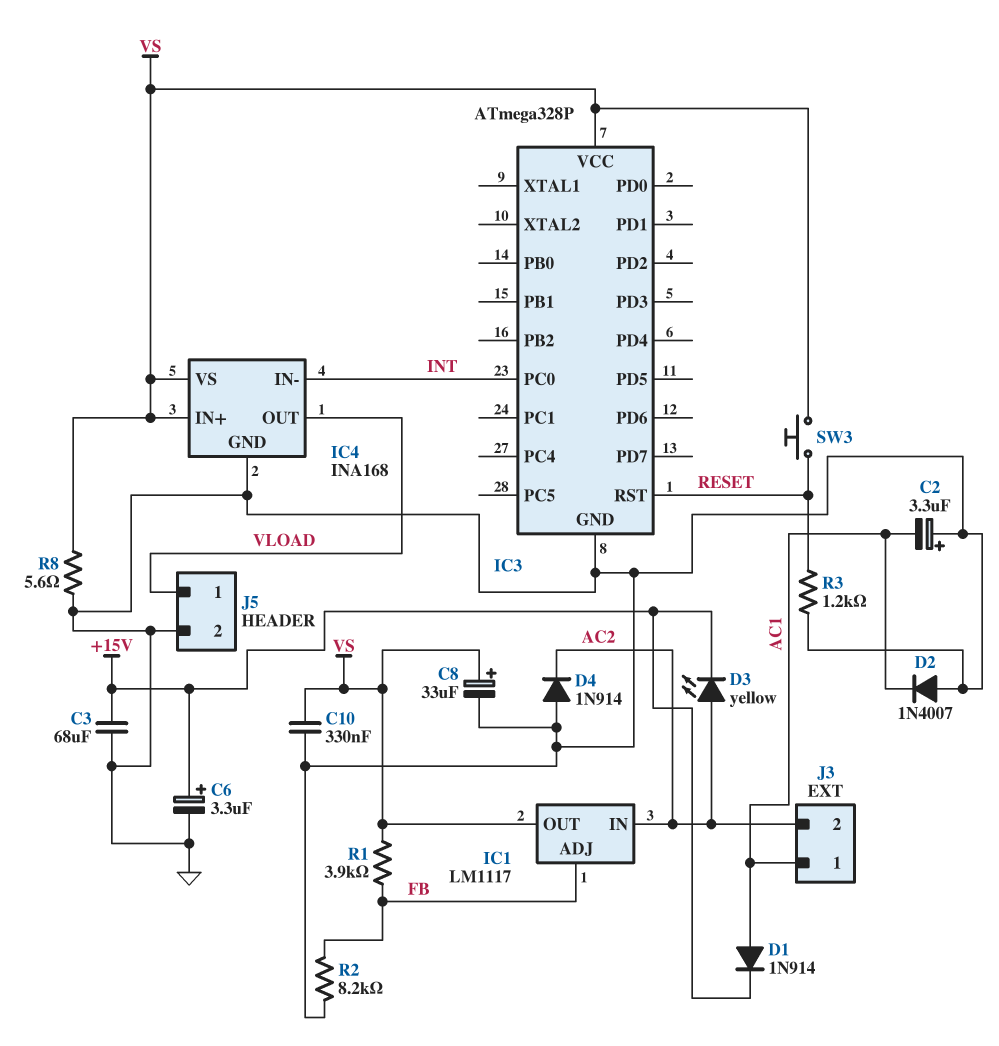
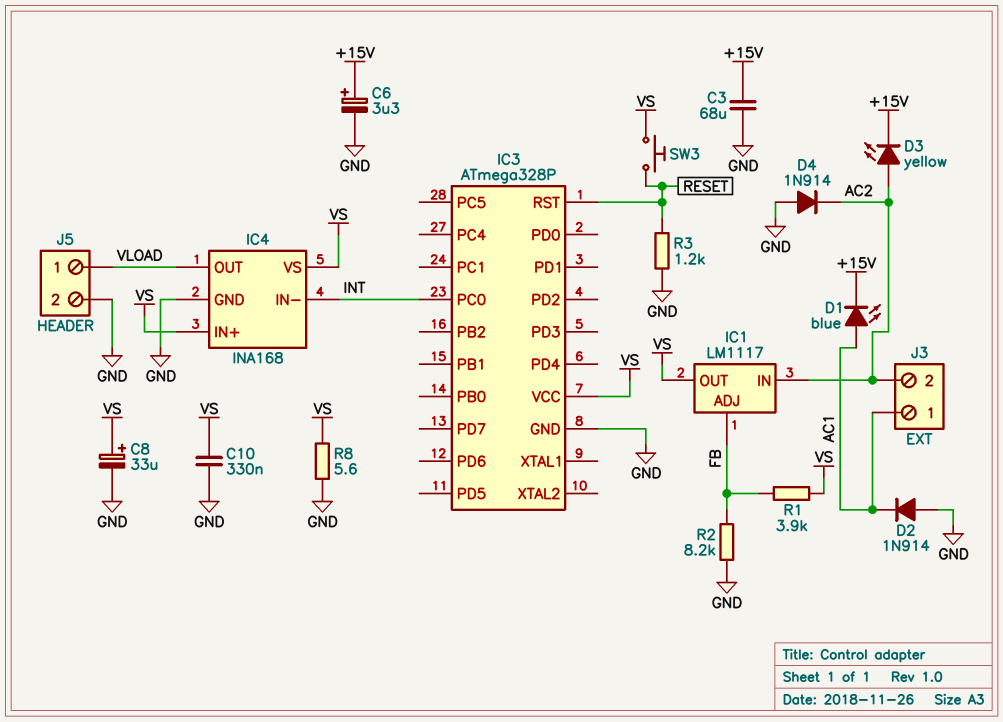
C2: 3.3uF (plus GND, minus AC1) -> none
D1: diode 1N914 (A AC1, K +15V) -> LED blue (A AC1, K +15V)
D2: diode 1N4007 (A GND, K AC1) -> diode 1N914 (A GND, K AC1)

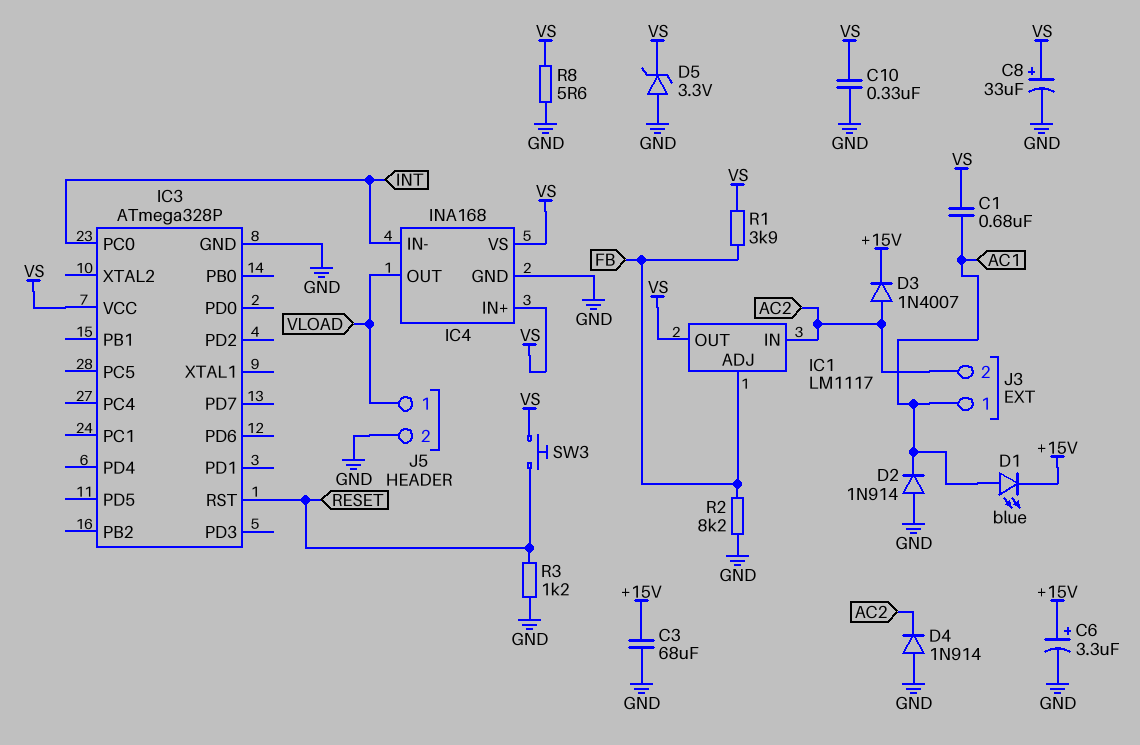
C1: none -> 680nF (AC1, VS)
D3: LED yellow (A AC2, K +15V) -> diode 1N4007 (A AC2, K +15V)
D5: none -> zener 3.3V (A GND, K VS)

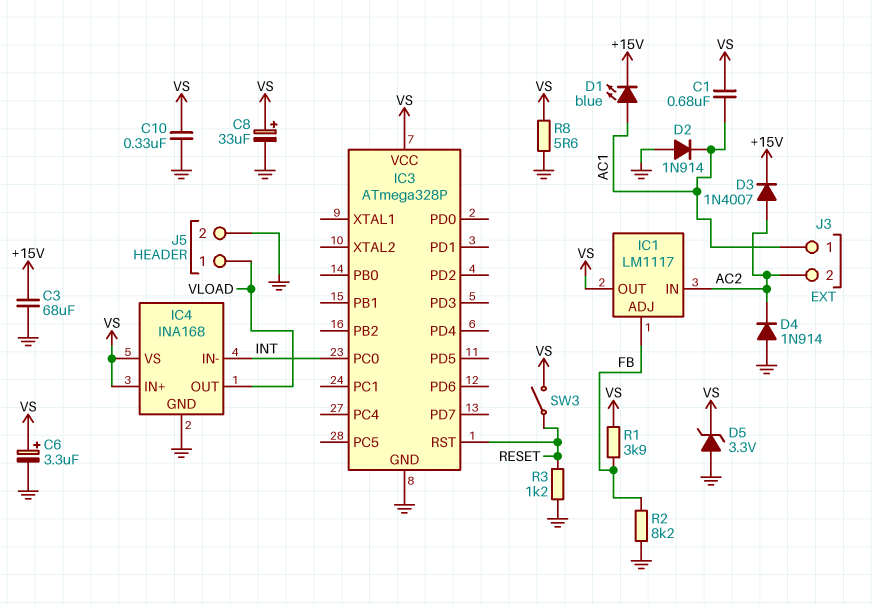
C6: 3.3uF (plus +15V, minus GND) -> 3.3uF (plus VS, minus GND)
SW3: button (RESET, VS) -> switch (RESET, VS)

